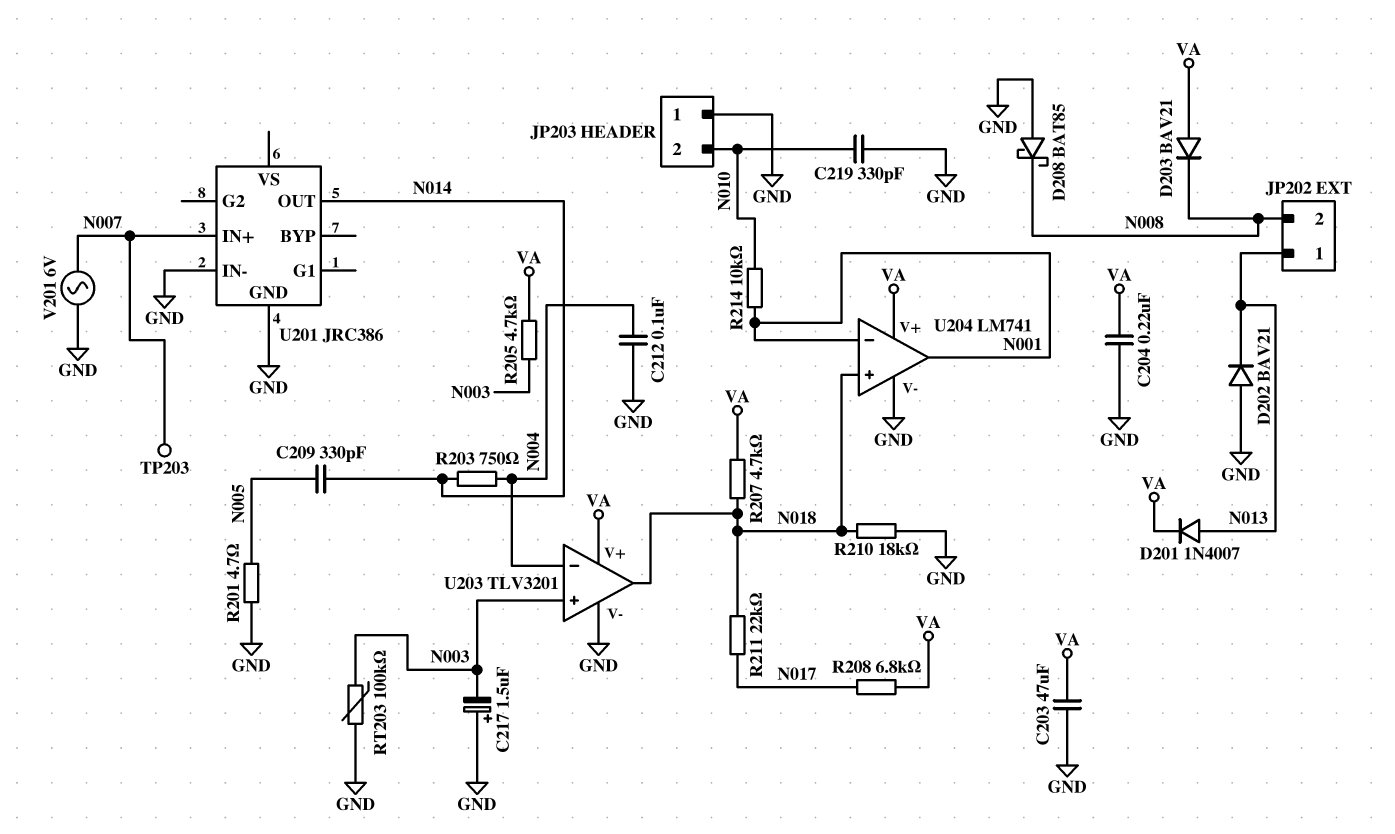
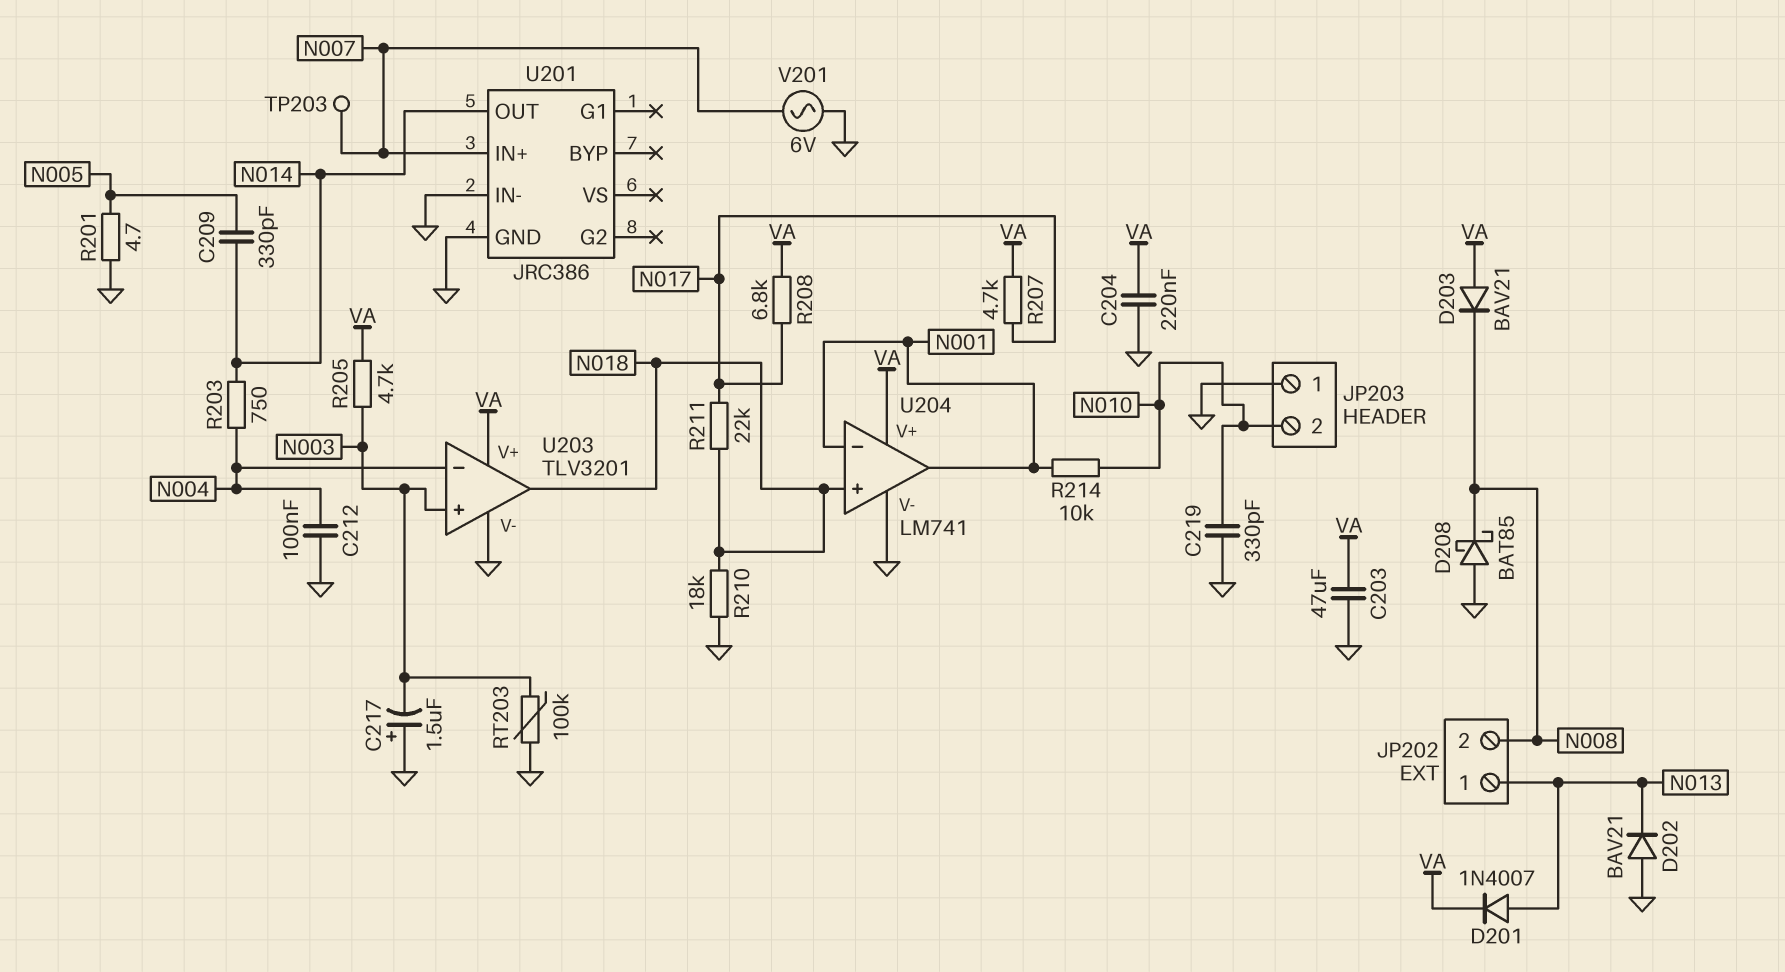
R207: 4.7k (N018, VA) -> 4.7k (N017, VA)

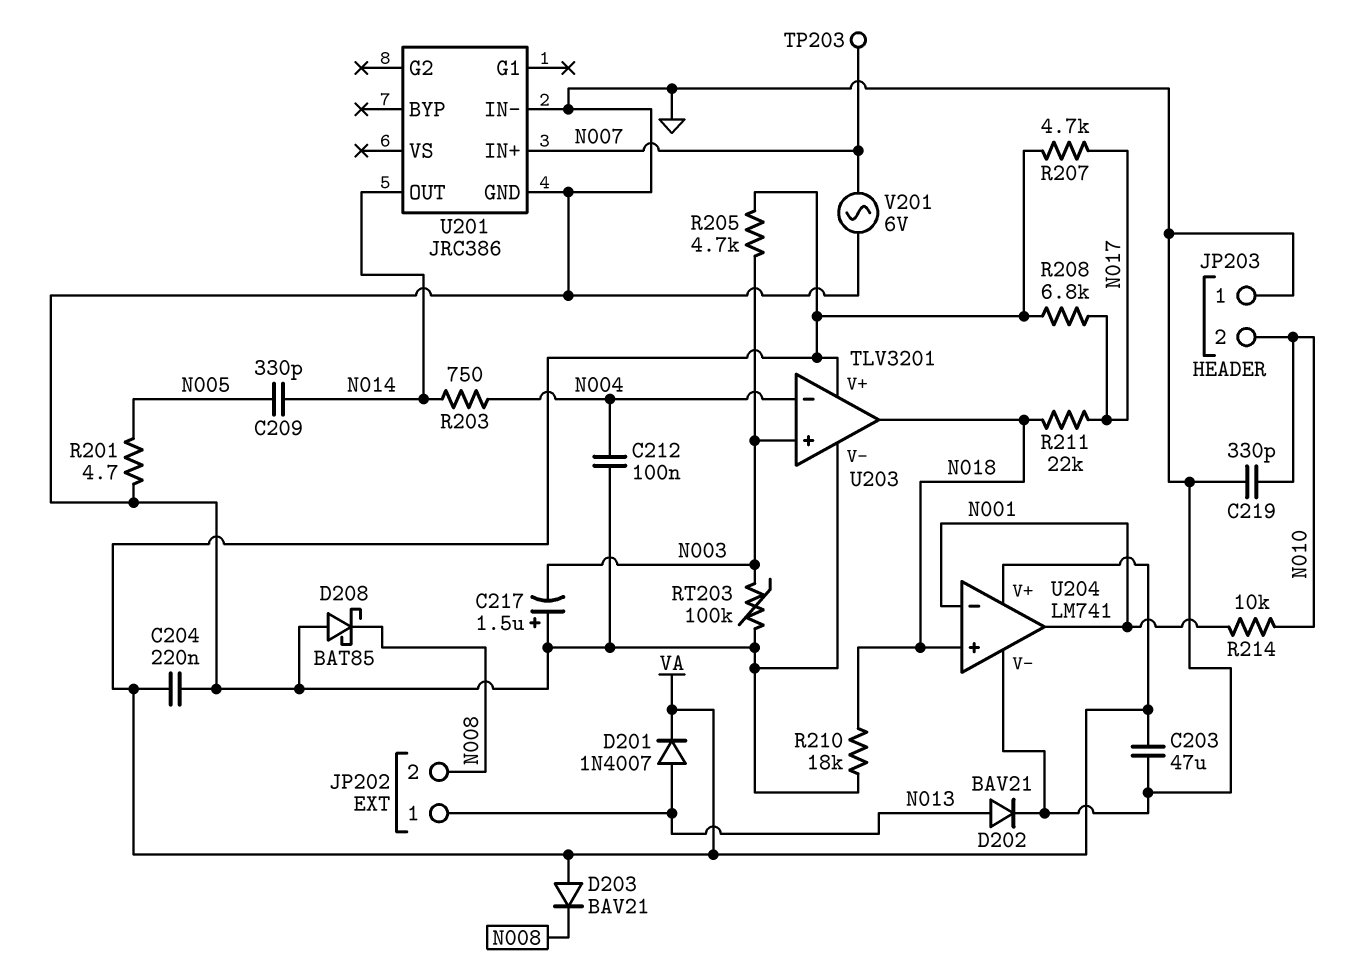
D202: diode BAV21 (A GND, K N013) -> diode BAV21 (A N013, K GND)

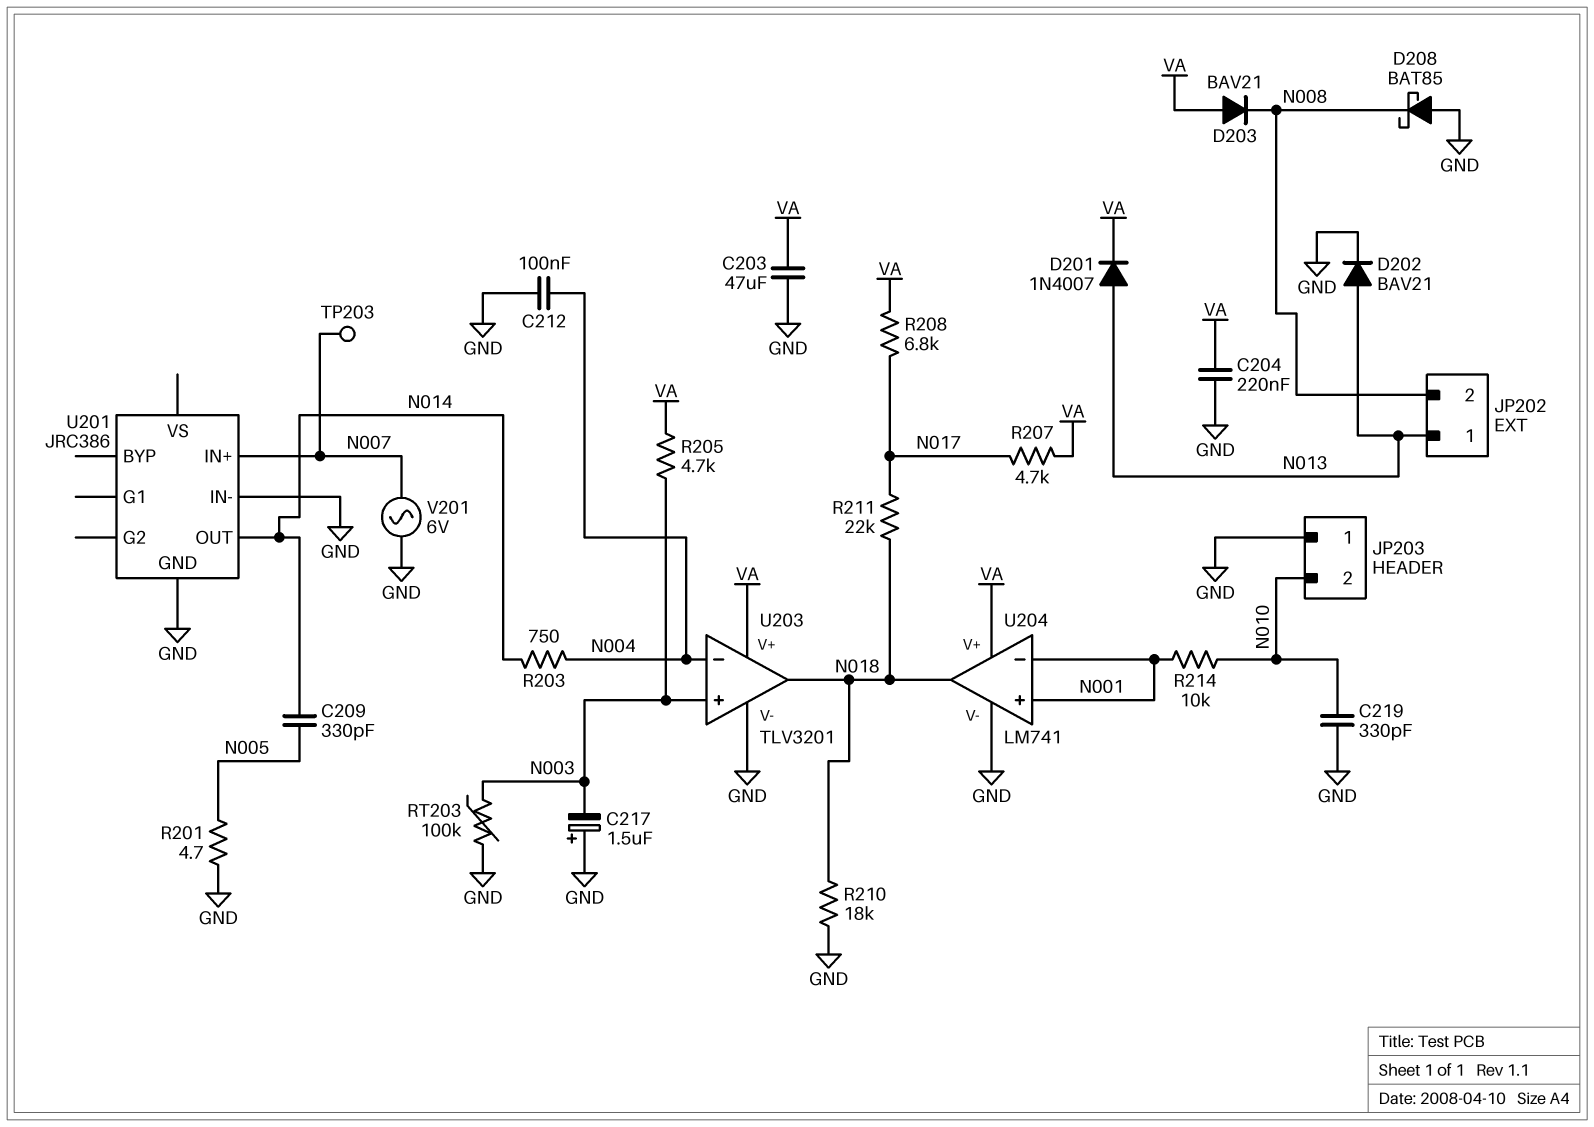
U204 pin in+: N018 -> N001
U204 pin out: N001 -> N018

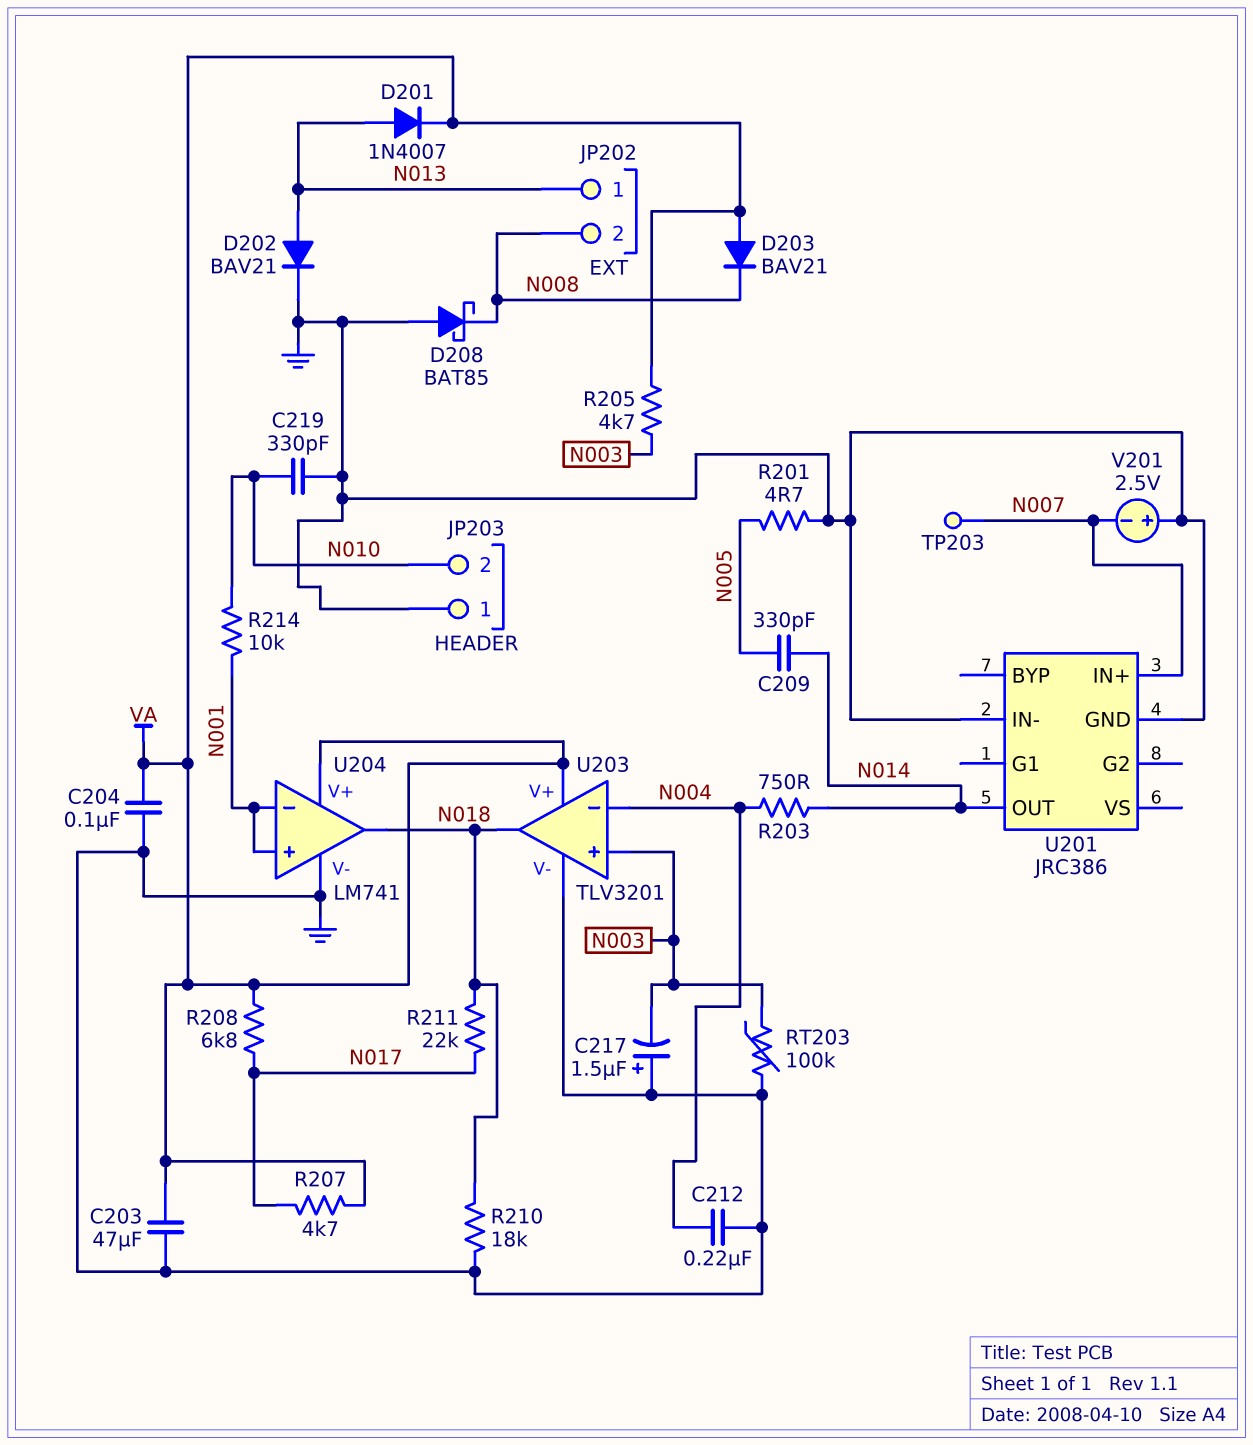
C204: 220nF (GND, VA) -> 100nF (GND, VA)
C212: 100nF (GND, N004) -> 220nF (GND, N004)
V201: AC 6V (GND, N007) -> 2.5V (plus GND, minus N007)

